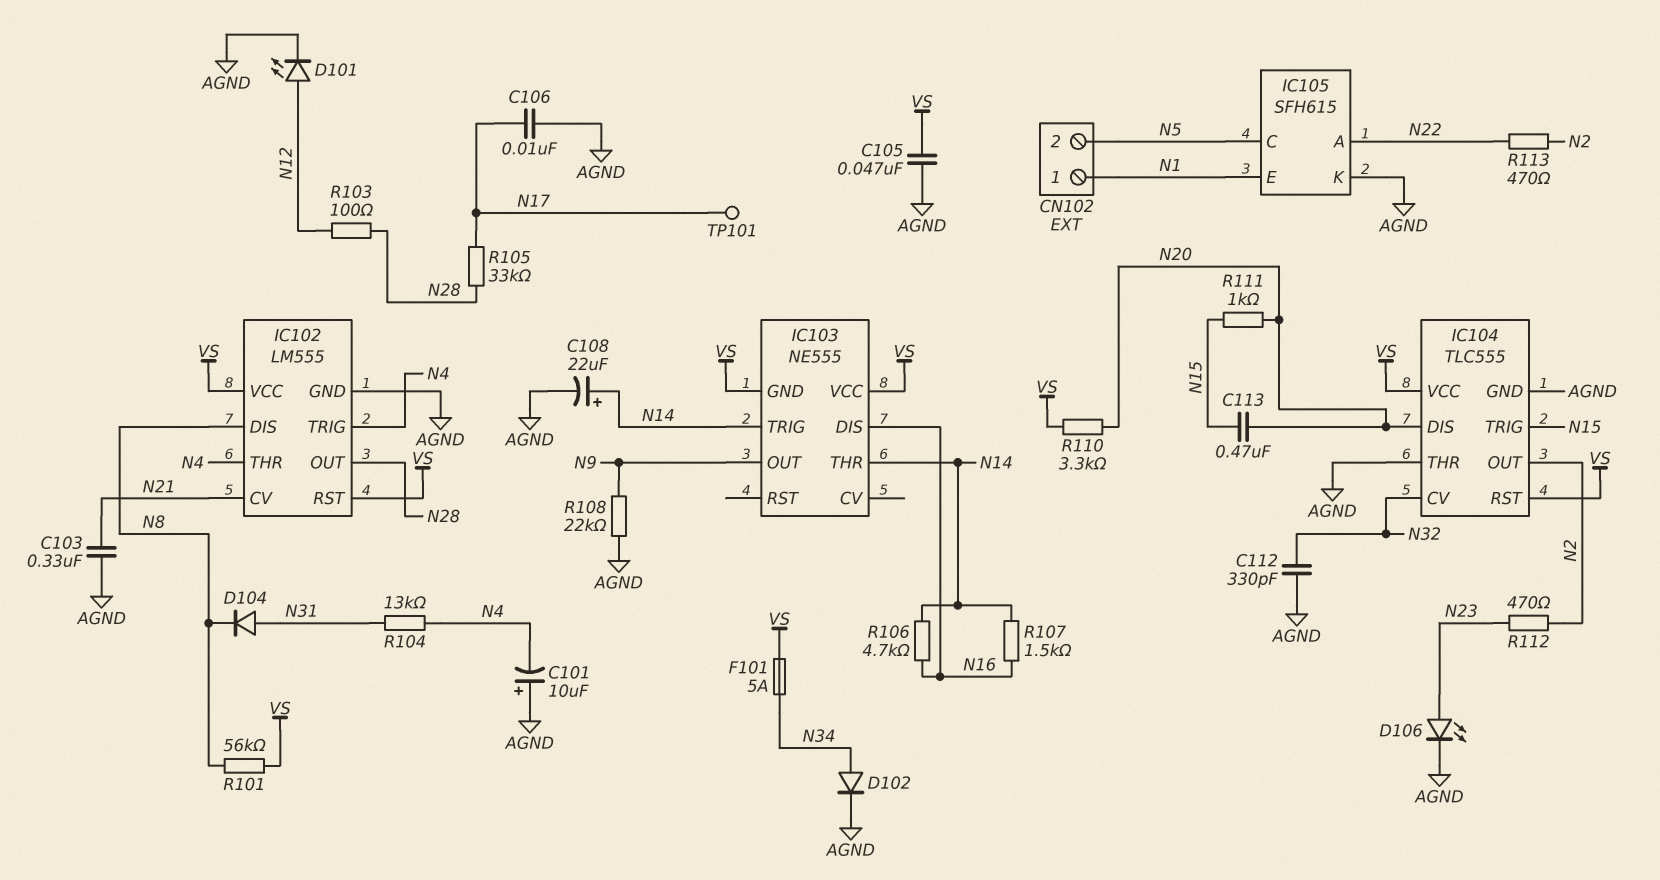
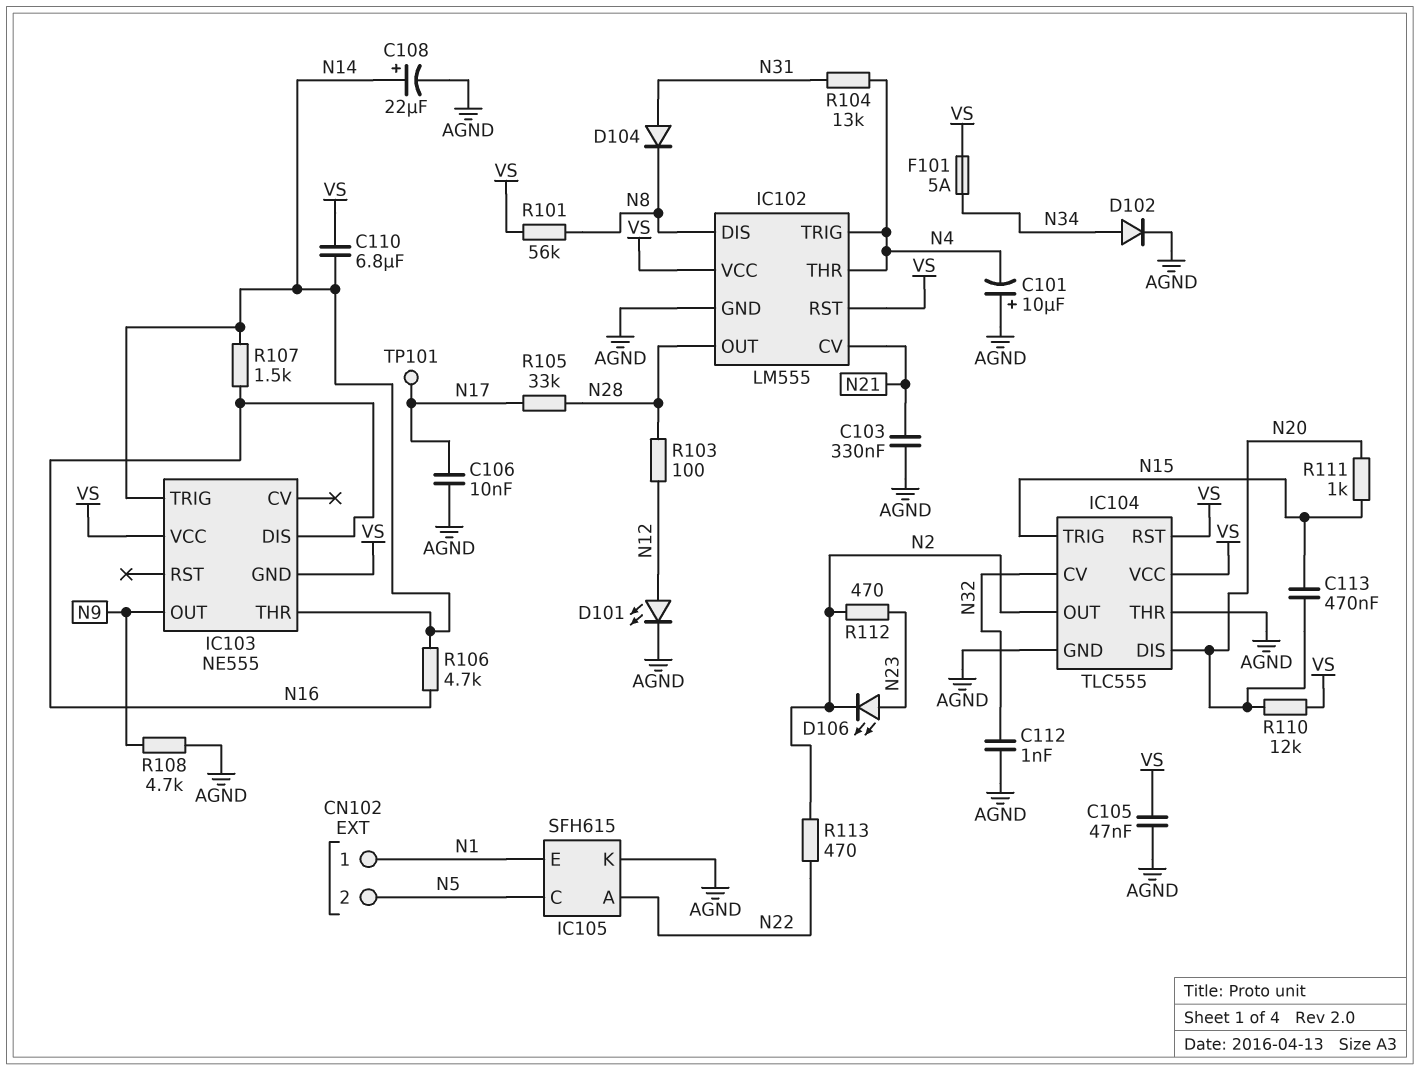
C110: none -> 6.8uF (N14, VS)
C112: 330pF (AGND, N32) -> 1nF (AGND, N32)
D106: LED (A N23, K AGND) -> LED (A N23, K N2)
R108: 22k (AGND, N9) -> 4.7k (AGND, N9)
R110: 3.3k (N20, VS) -> 12k (N20, VS)

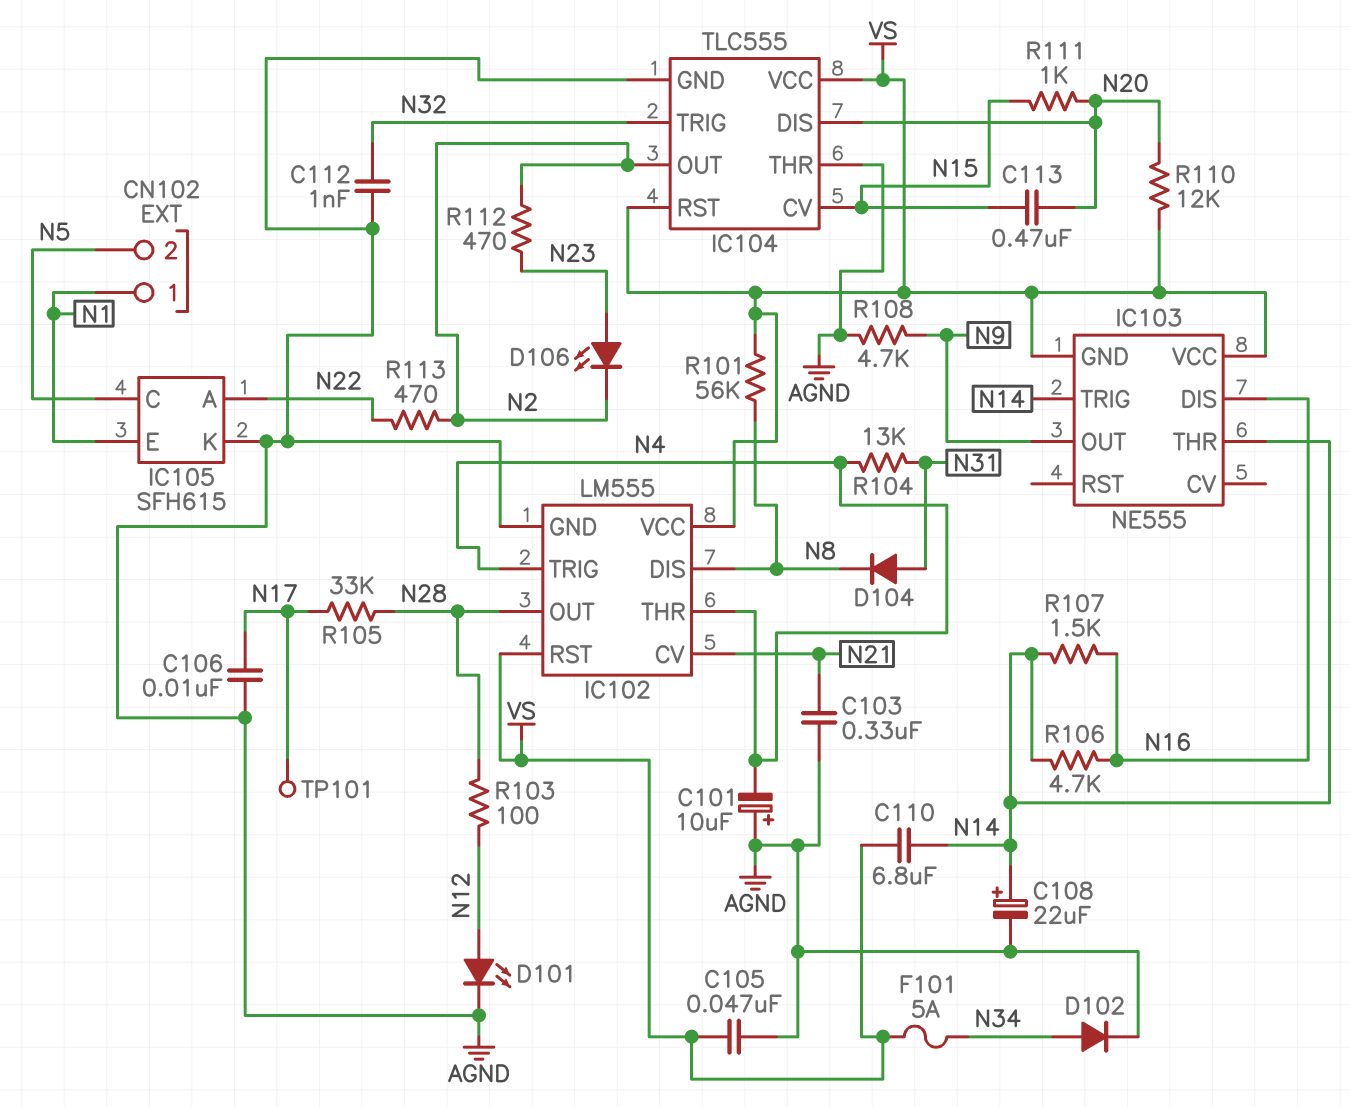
IC104 pin CV: N32 -> N15
IC104 pin TRIG: N15 -> N32

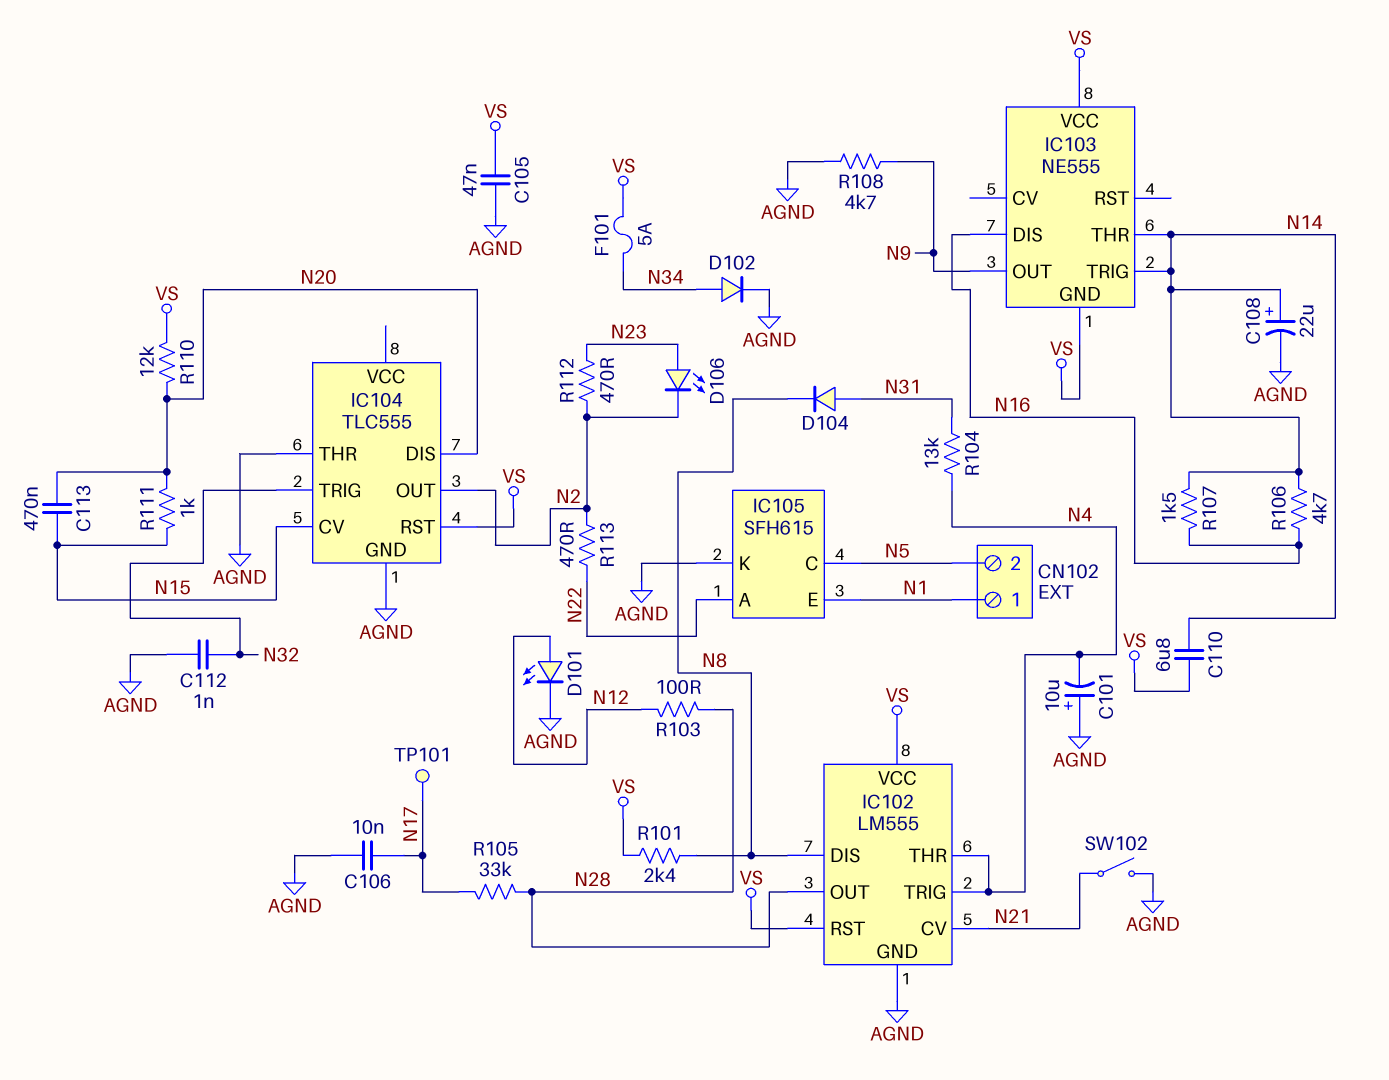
C103: 330nF (AGND, N21) -> none
IC104 pin VCC: VS -> none
R101: 56k (N8, VS) -> 2.4k (N8, VS)
SW102: none -> switch (AGND, N21)

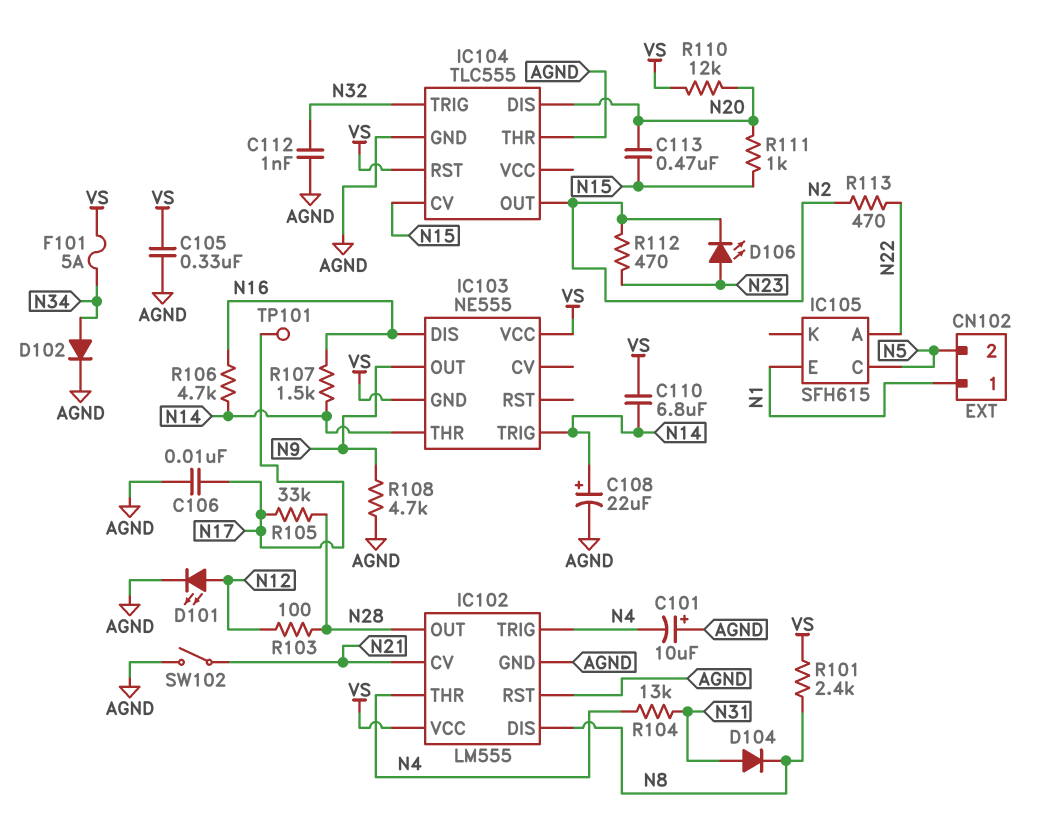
C105: 47nF (AGND, VS) -> 330nF (AGND, VS)
IC102 pin RST: VS -> AGND
IC105 pin K: AGND -> none

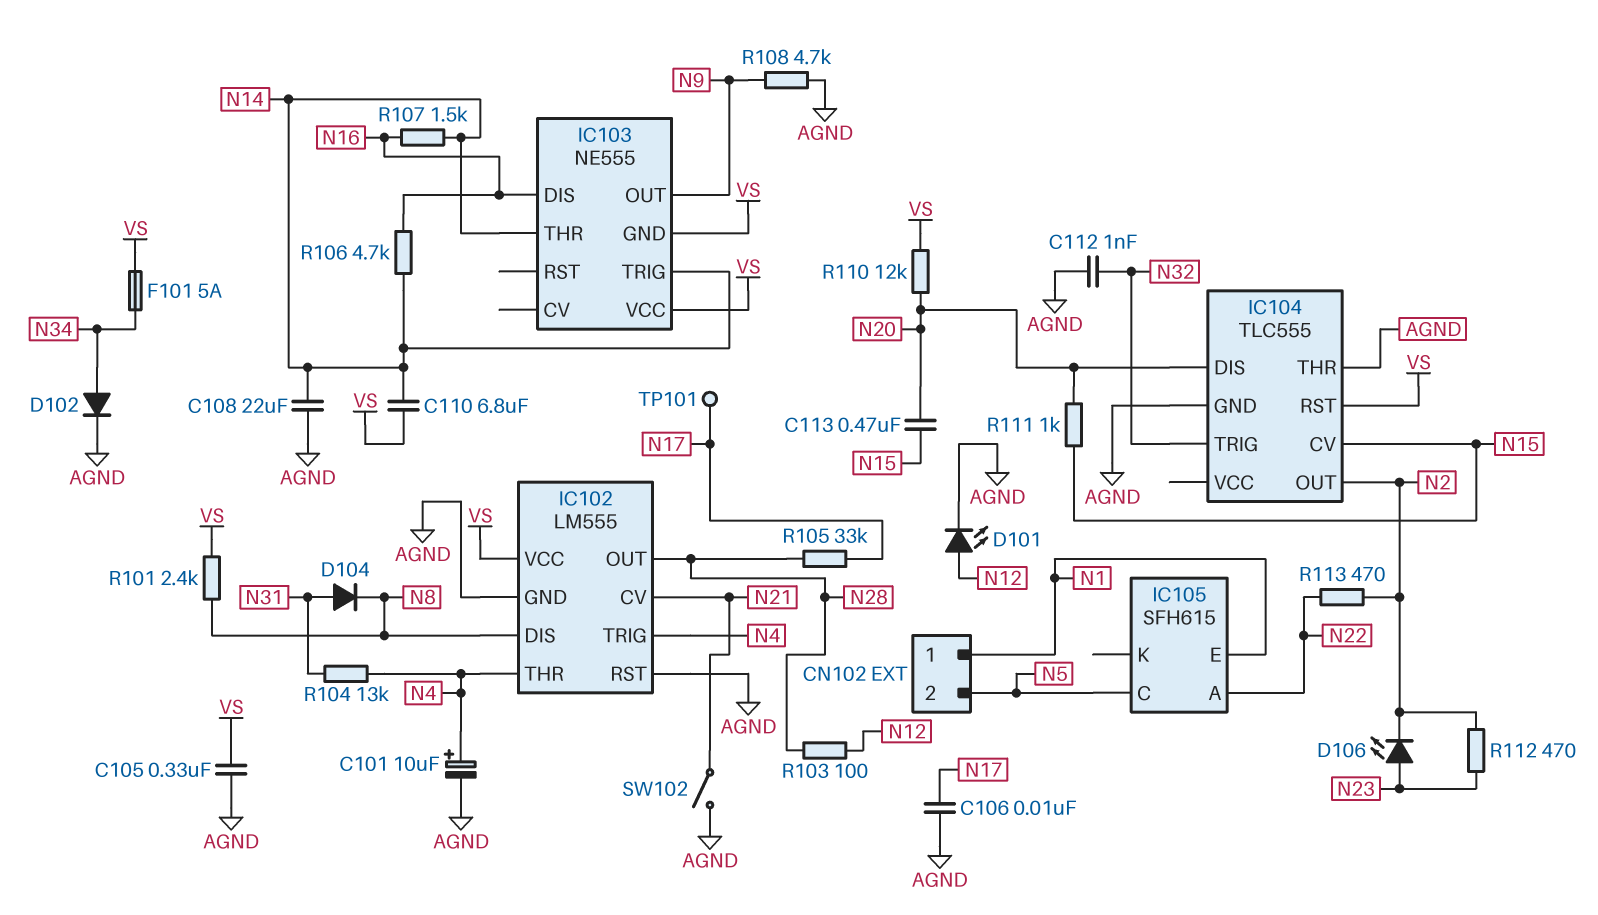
C101: 10uF (plus AGND, minus N4) -> 10uF (plus N4, minus AGND)
C108: 22uF (plus N14, minus AGND) -> 22uF (AGND, N14)

